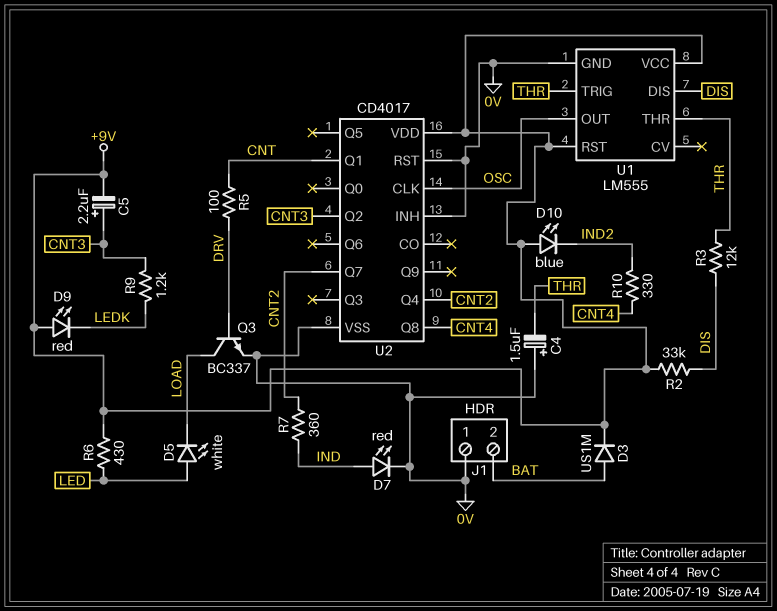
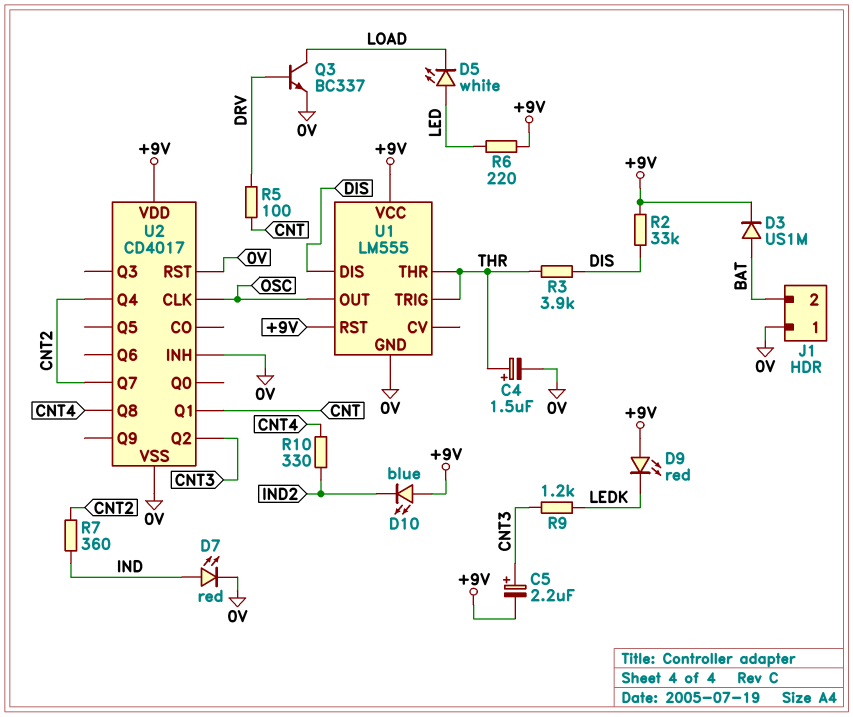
C4: 1.5uF (plus 0V, minus THR) -> 1.5uF (plus THR, minus 0V)
R3: 12k (DIS, THR) -> 3.9k (DIS, THR)
R6: 430 (+9V, LED) -> 220 (+9V, LED)

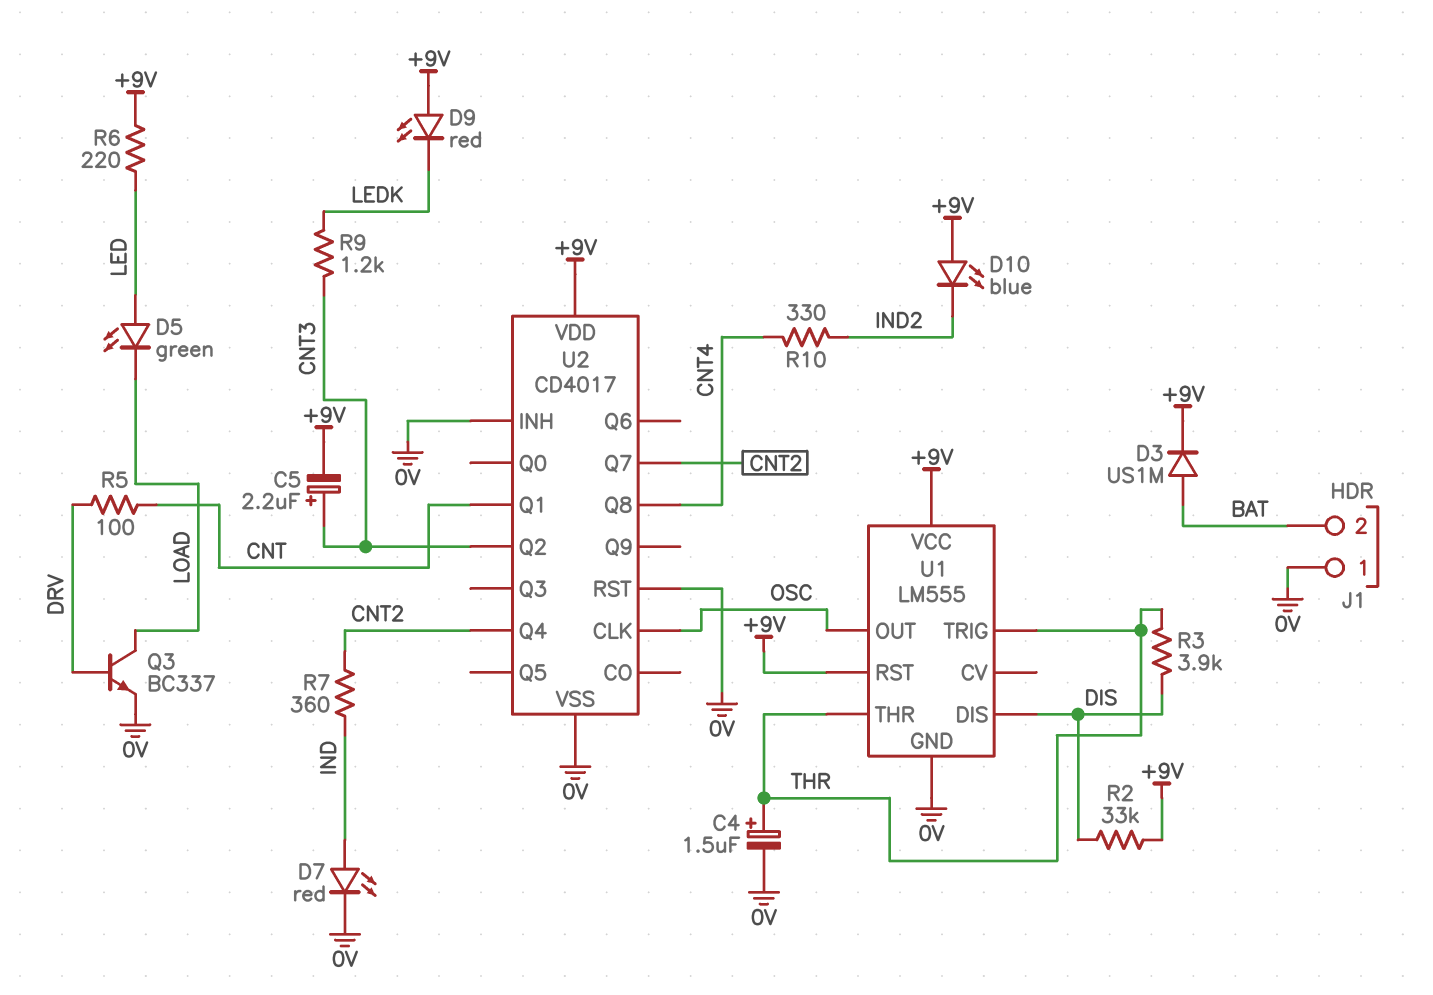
D5: LED white (A LED, K LOAD) -> LED green (A LED, K LOAD)

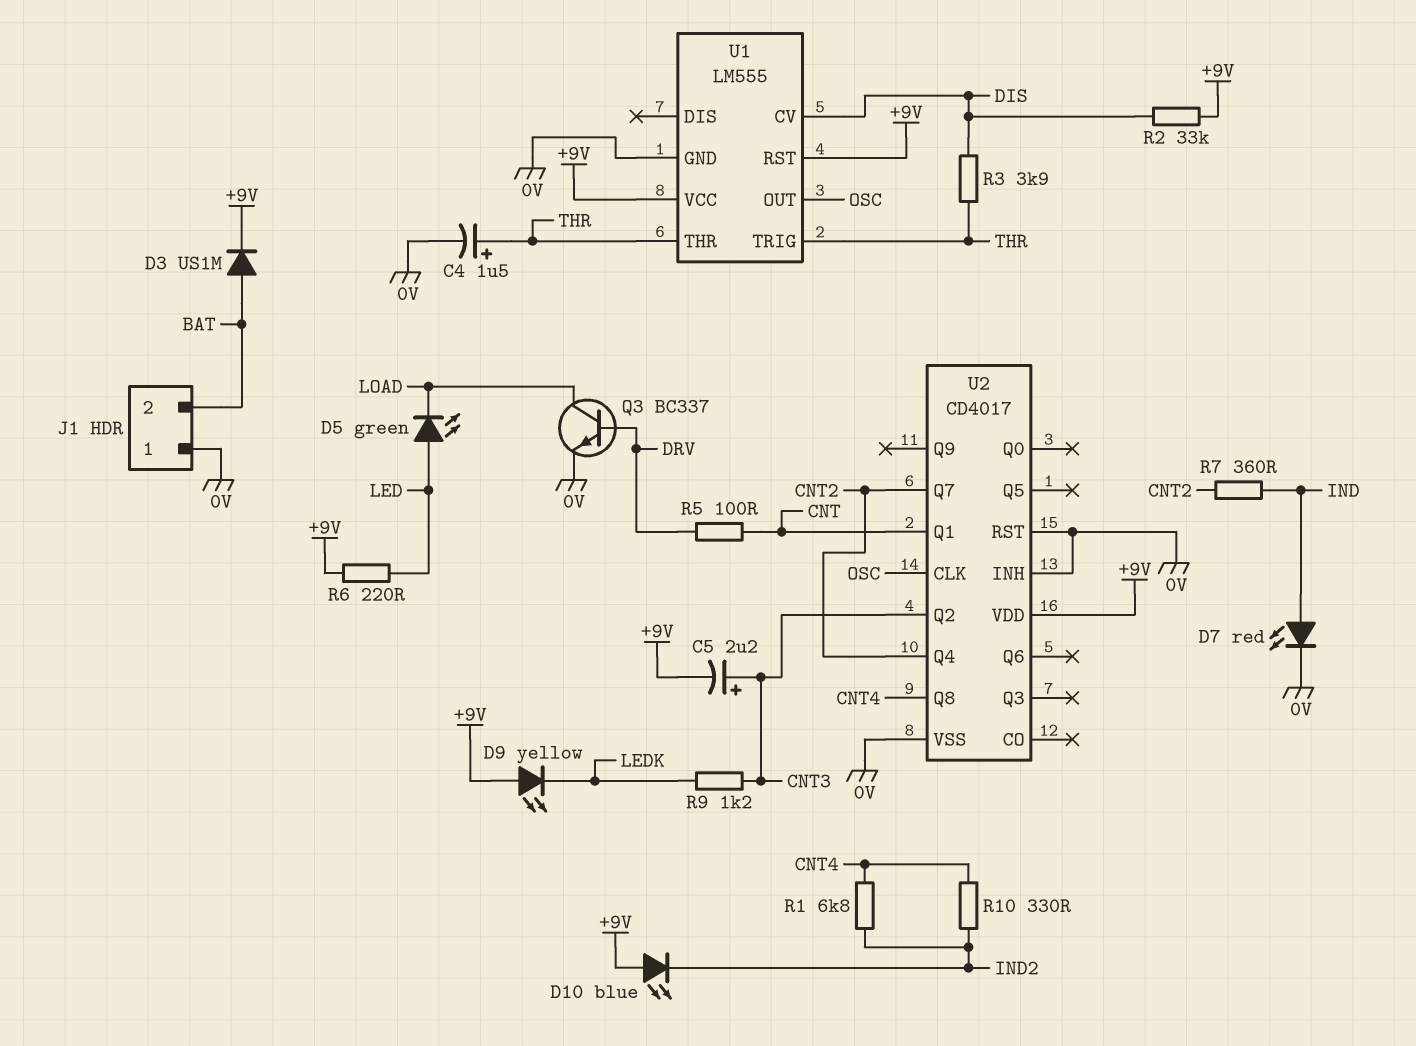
D9: LED red (A +9V, K LEDK) -> LED yellow (A +9V, K LEDK)
R1: none -> 6.8k (CNT4, IND2)
U1 pin CV: none -> DIS
U1 pin DIS: DIS -> none

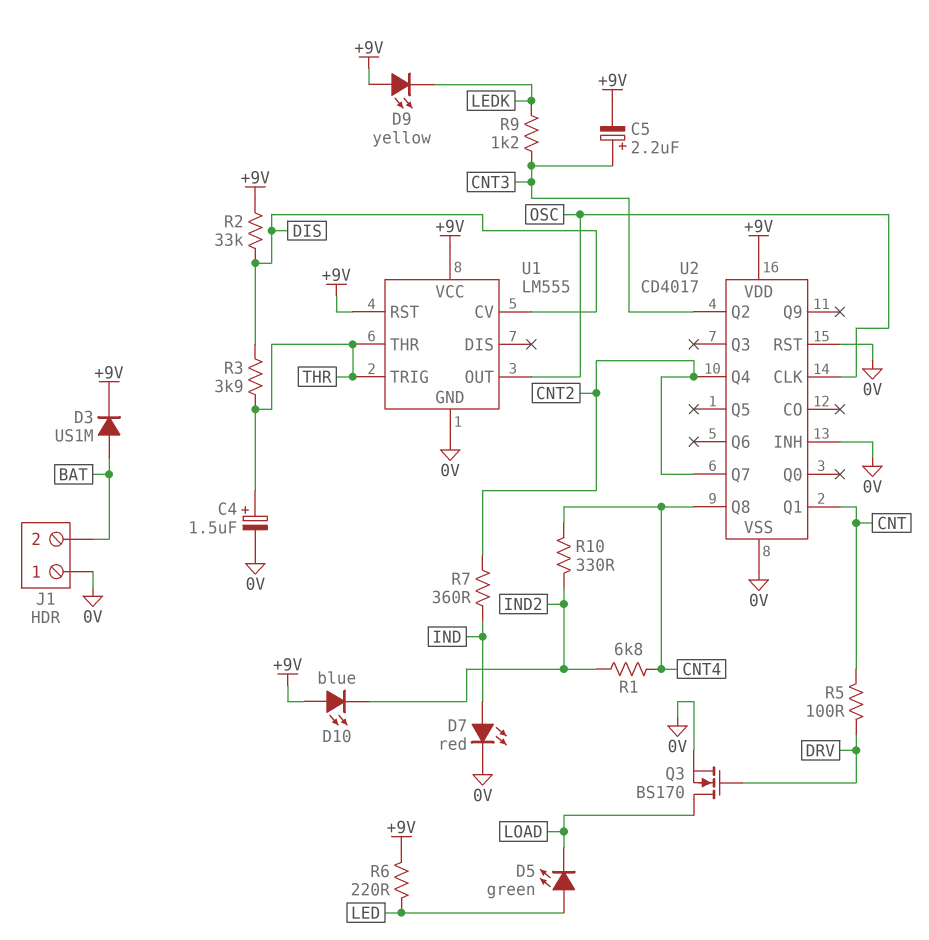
Q3: NPN BC337 (B DRV, C LOAD, E 0V) -> NMOS BS170 (G DRV, D LOAD, S 0V)

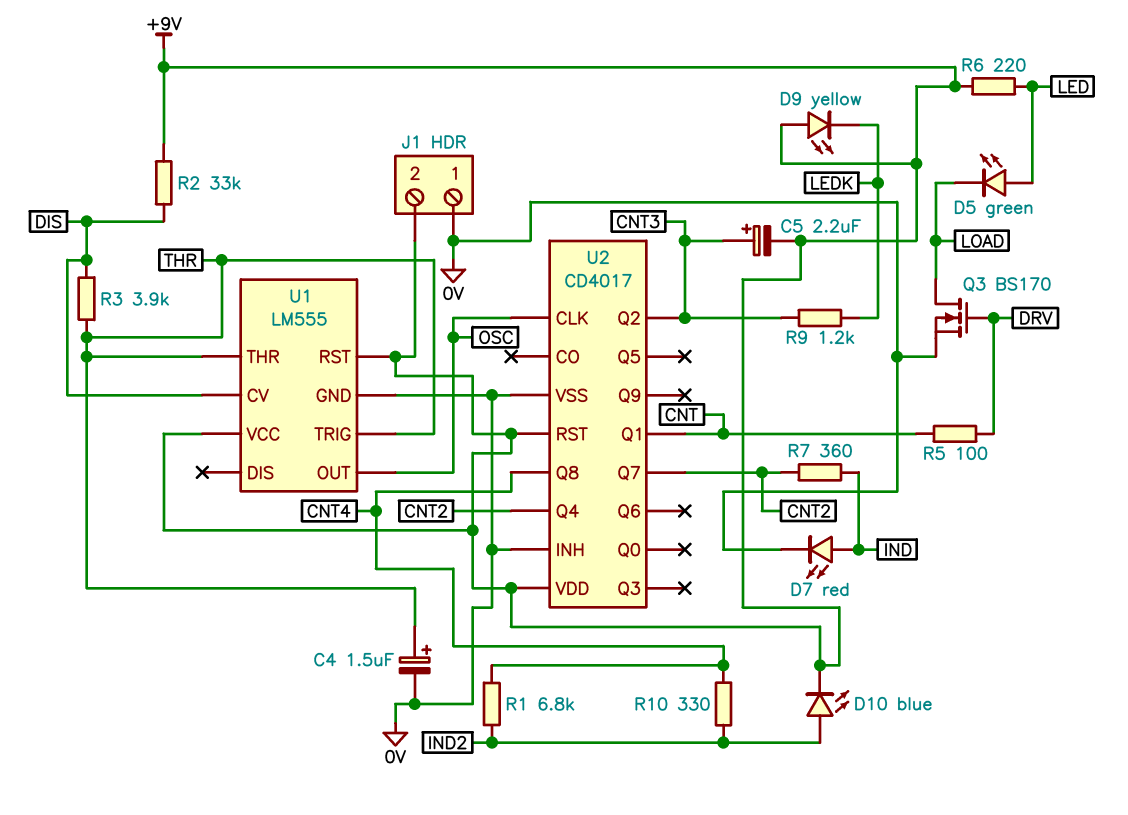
D3: diode US1M (A BAT, K +9V) -> none
D10: LED blue (A +9V, K IND2) -> LED blue (A IND2, K +9V)
J1 pin 2: BAT -> +9V
U2 pin RST: 0V -> +9V

